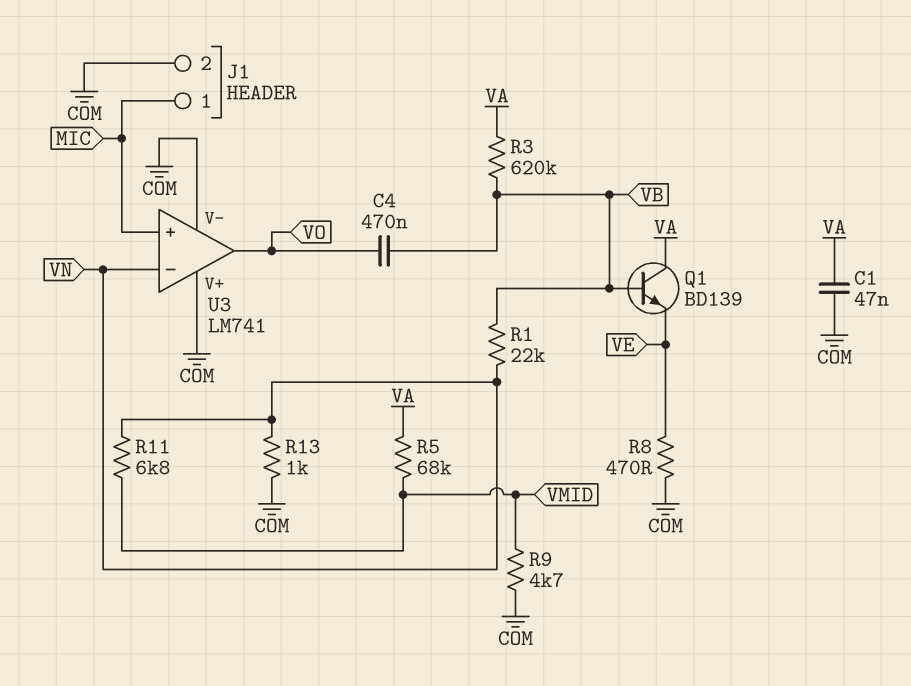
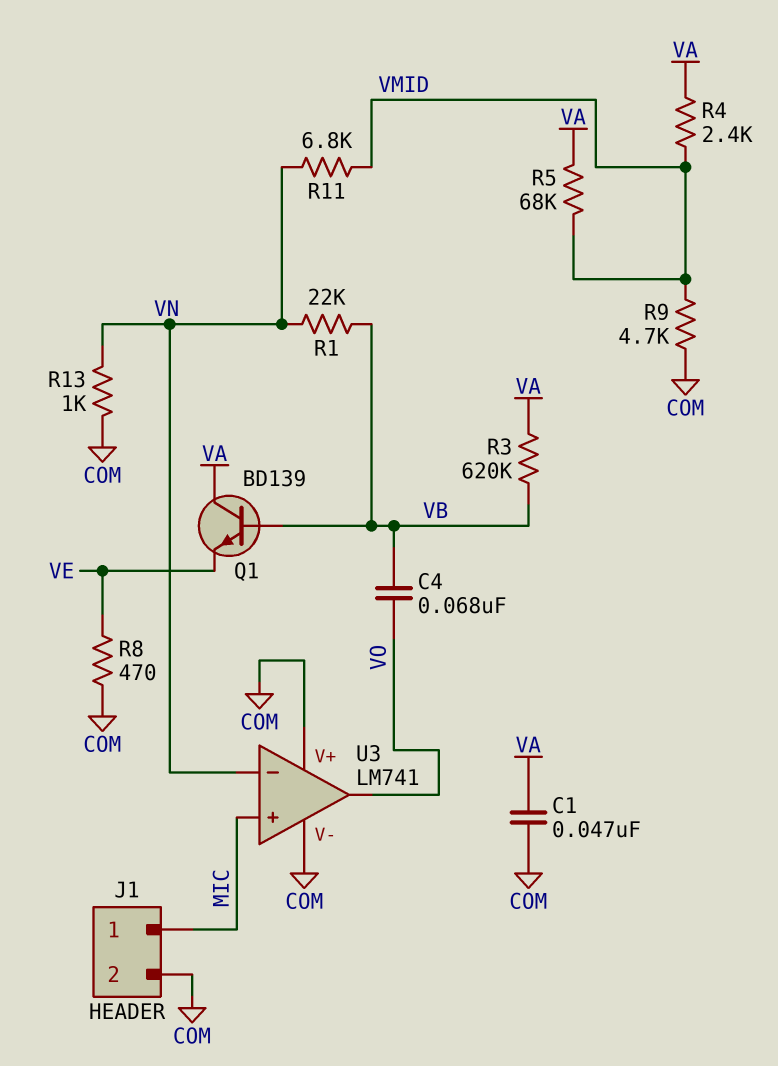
C4: 470nF (VB, VO) -> 68nF (VB, VO)
R4: none -> 2.4k (VA, VMID)

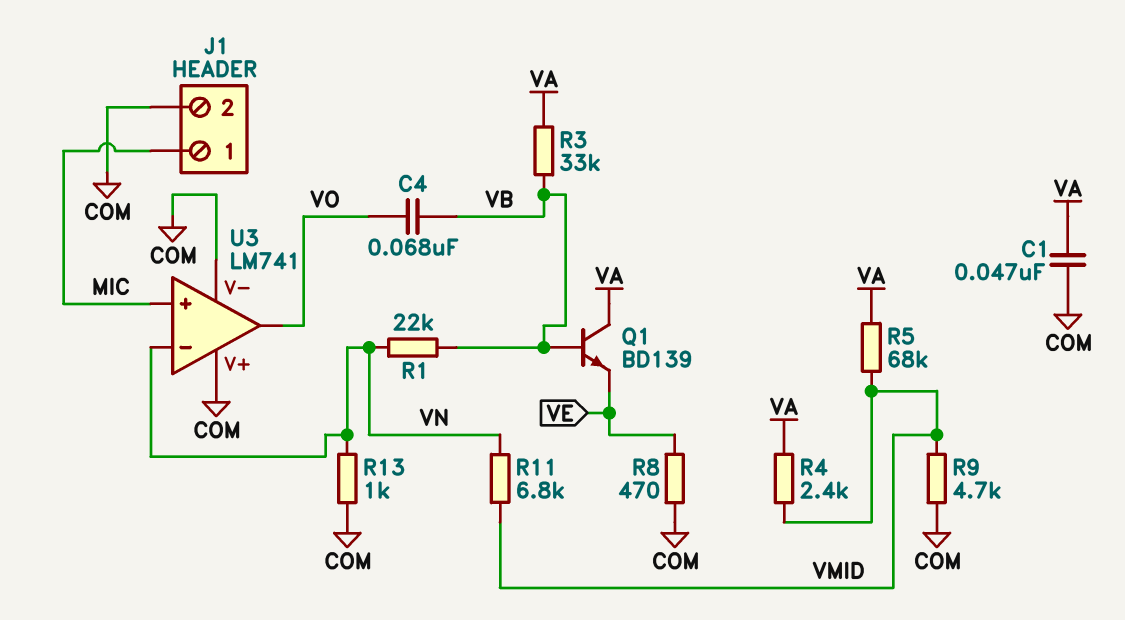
R3: 620k (VA, VB) -> 33k (VA, VB)

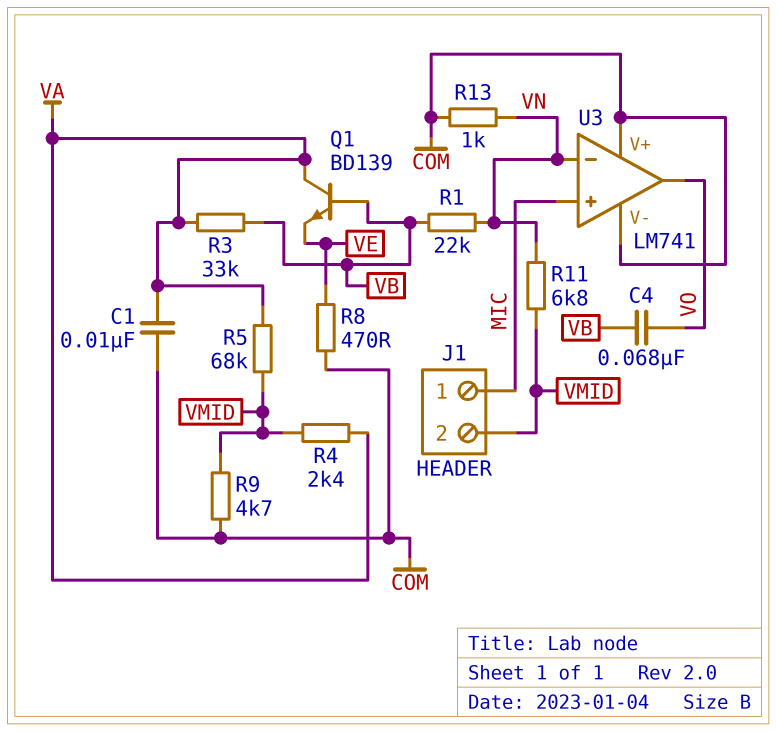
C1: 47nF (COM, VA) -> 10nF (COM, VA)
J1 pin 2: COM -> VMID

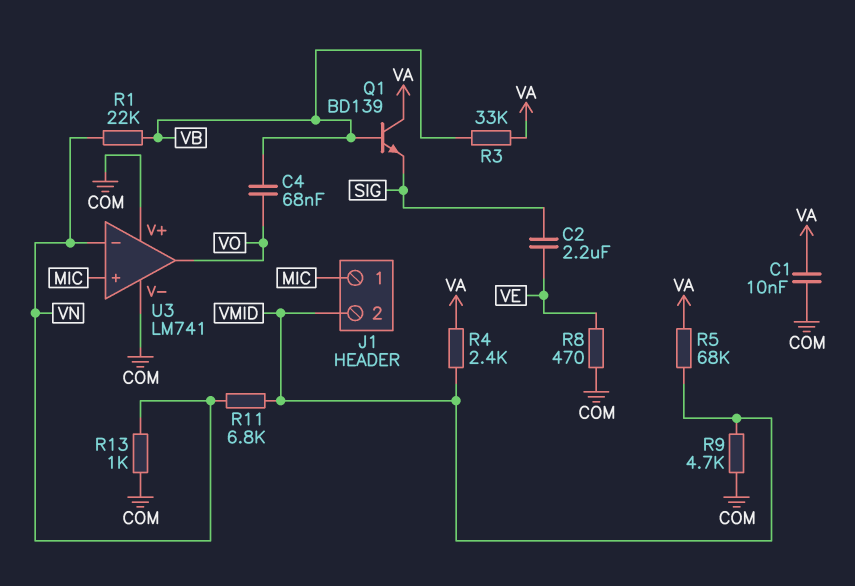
C2: none -> 2.2uF (SIG, VE)
Q1: NPN BD139 (B VB, C VA, E VE) -> NPN BD139 (B VB, C VA, E SIG)

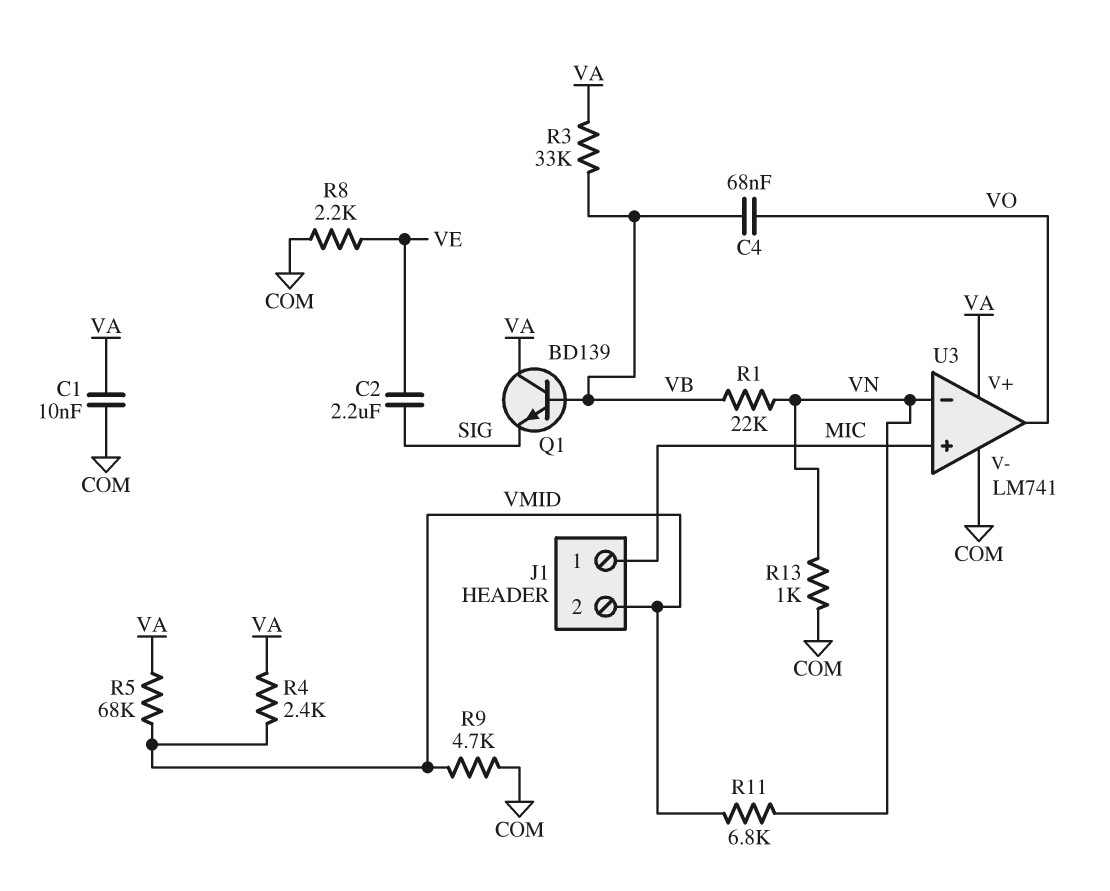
R8: 470 (COM, VE) -> 2.2k (COM, VE)
U3 pin V+: COM -> VA

